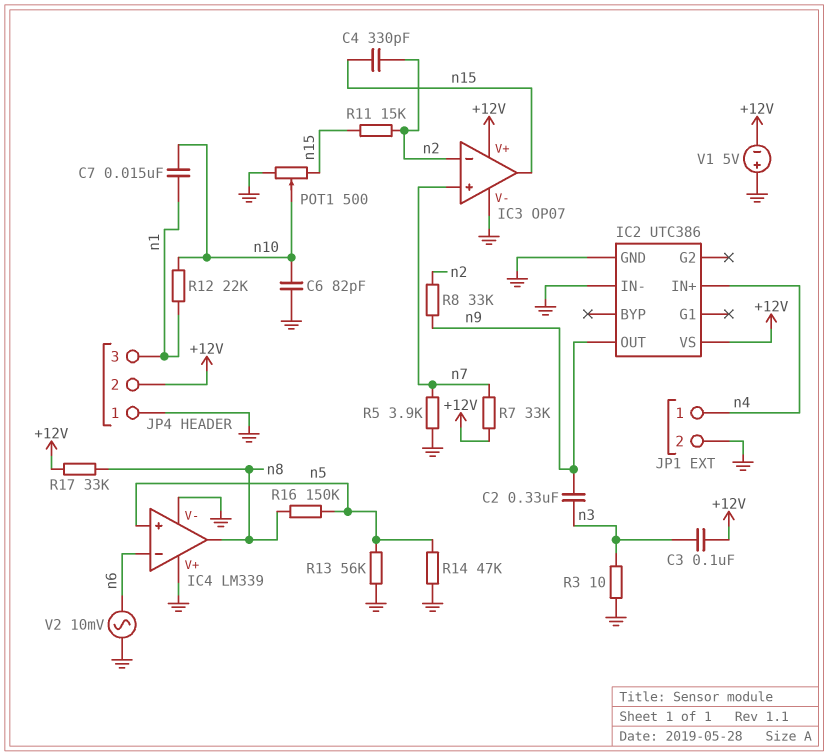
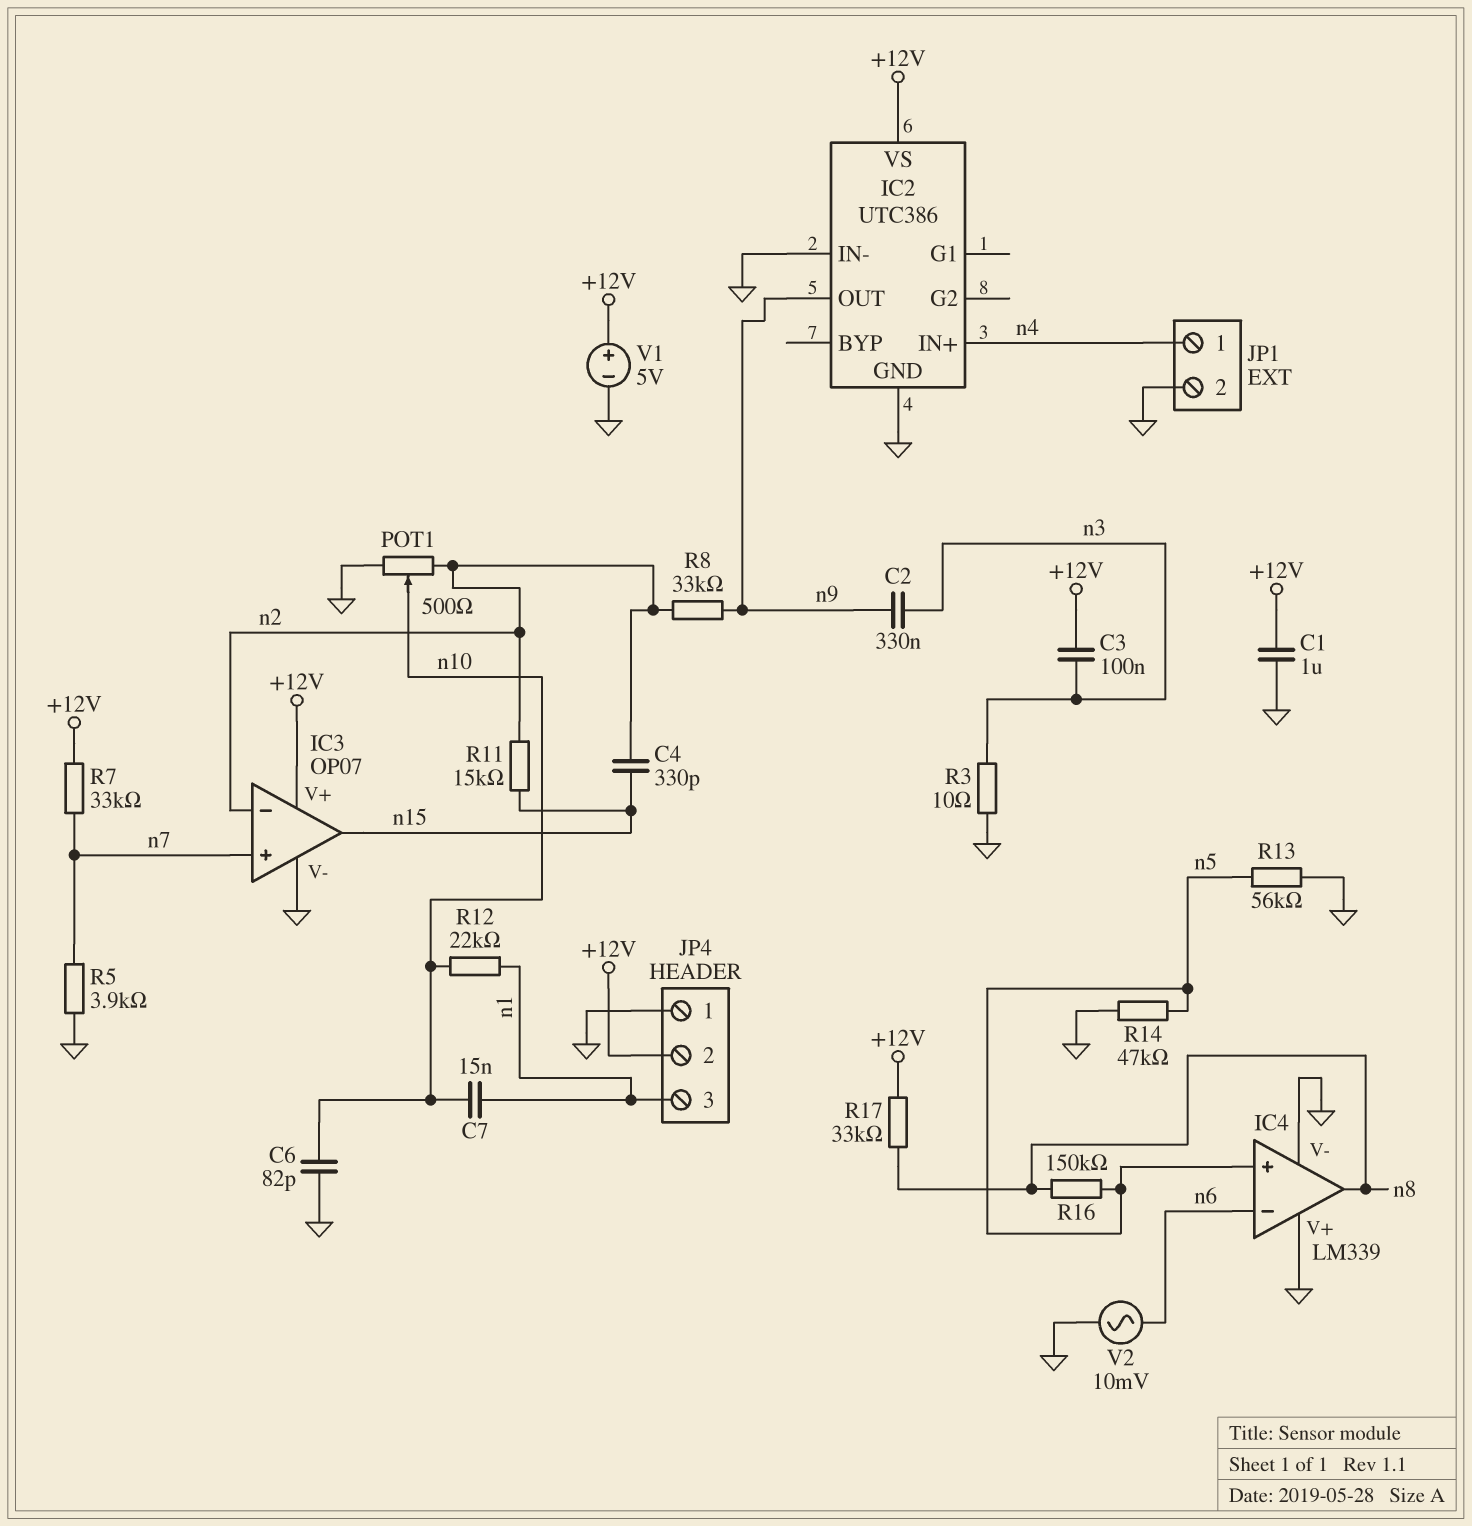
C1: none -> 1uF (+12V, GND)
POT1: 500 (GND, n15, wiper n10) -> 500 (GND, n2, wiper n10)
V1: 5V (plus GND, minus +12V) -> 5V (plus +12V, minus GND)

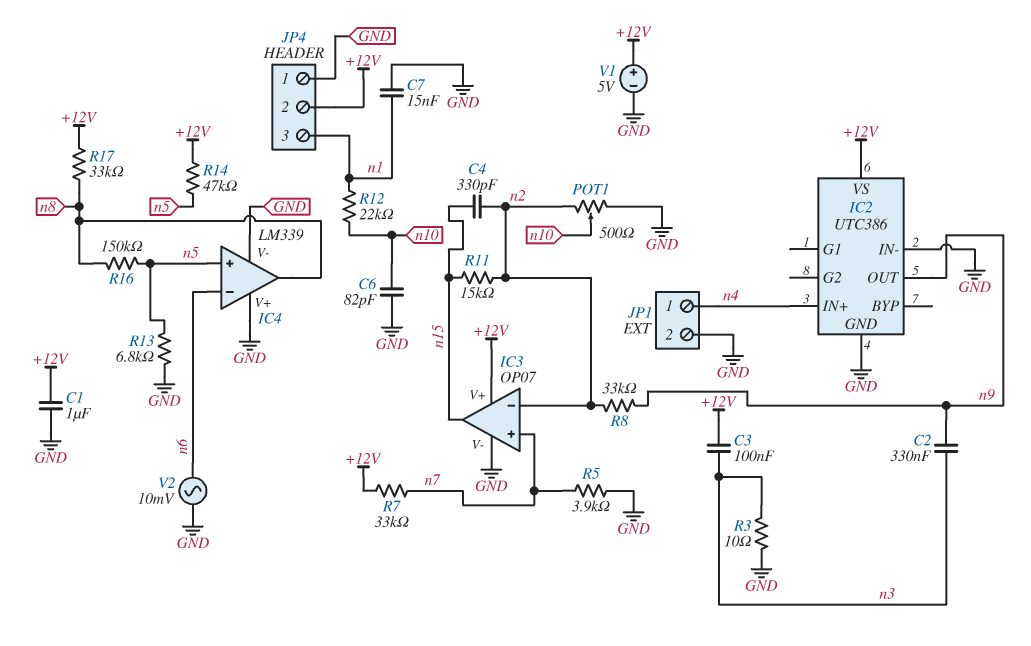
C7: 15nF (n1, n10) -> 15nF (GND, n1)
R13: 56k (GND, n5) -> 6.8k (GND, n5)
R14: 47k (GND, n5) -> 47k (+12V, n5)

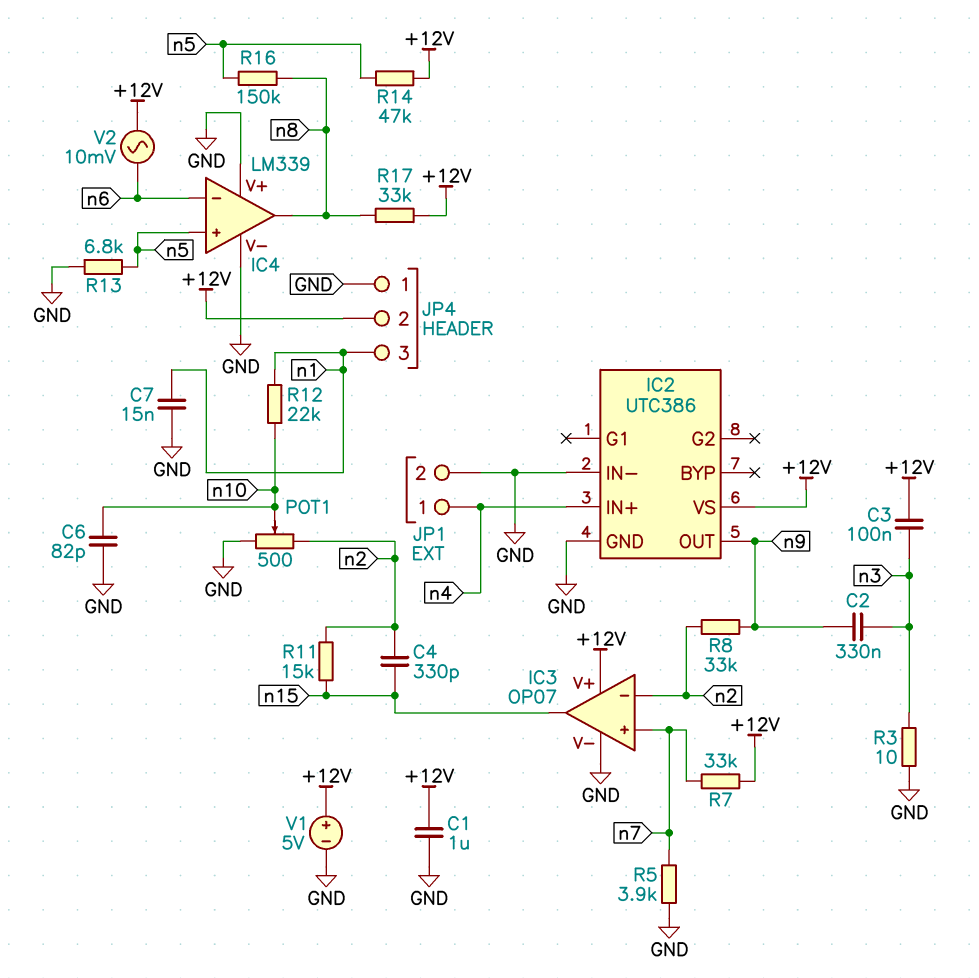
V2: AC 10mV (GND, n6) -> AC 10mV (+12V, n6)

